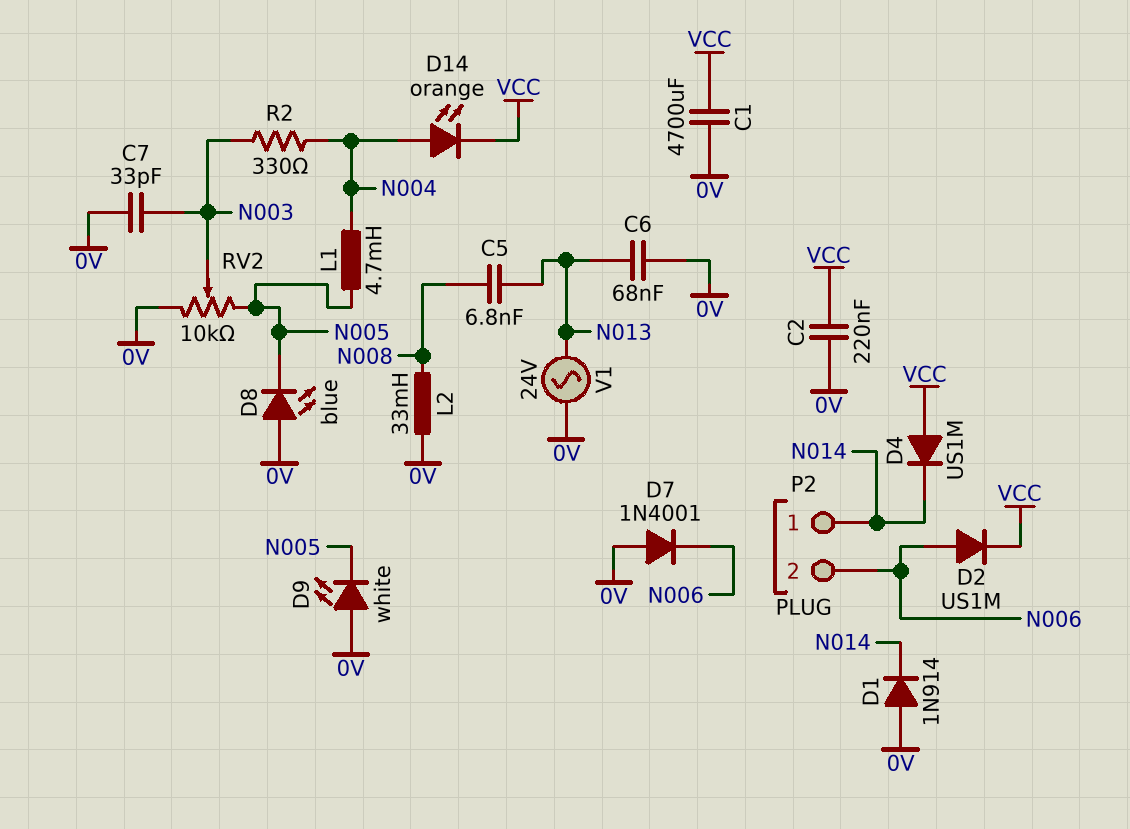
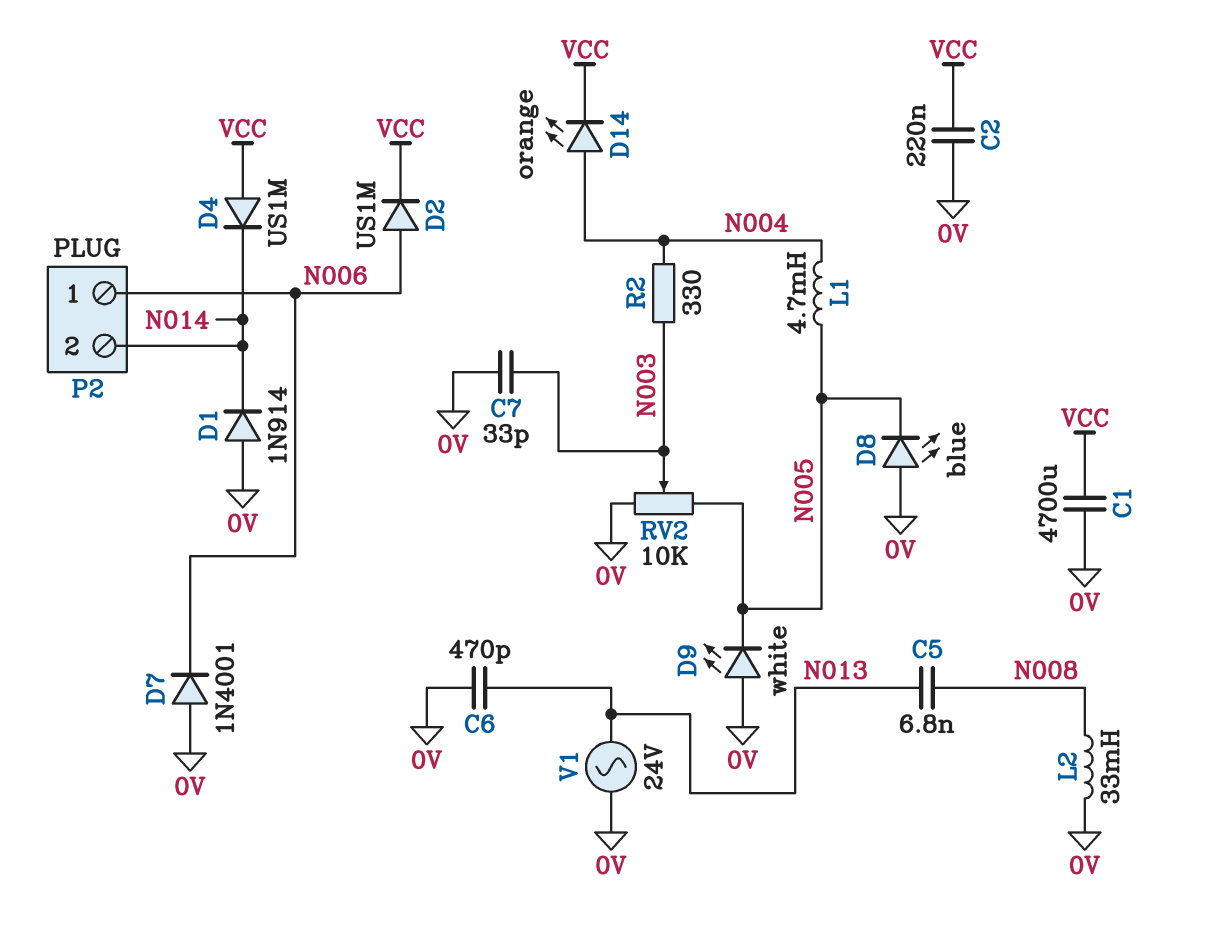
C6: 68nF (0V, N013) -> 470pF (0V, N013)
P2 pin 1: N014 -> N006
P2 pin 2: N006 -> N014

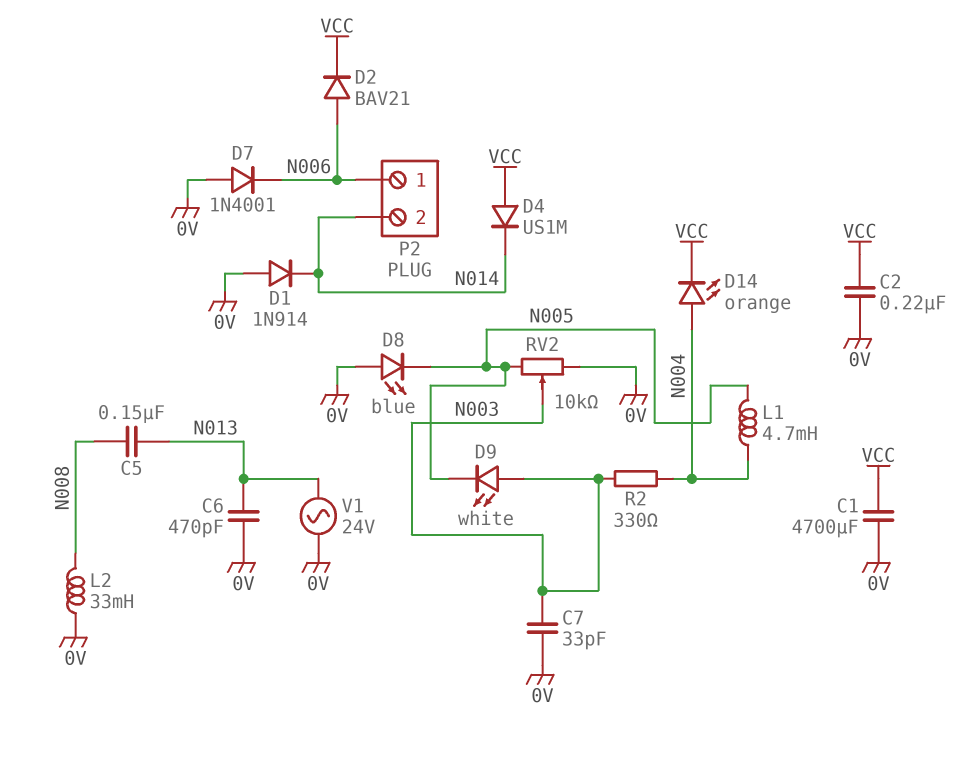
C5: 6.8nF (N008, N013) -> 150nF (N008, N013)
D2: diode US1M (A N006, K VCC) -> diode BAV21 (A N006, K VCC)
D9: LED white (A 0V, K N005) -> LED white (A N003, K N005)

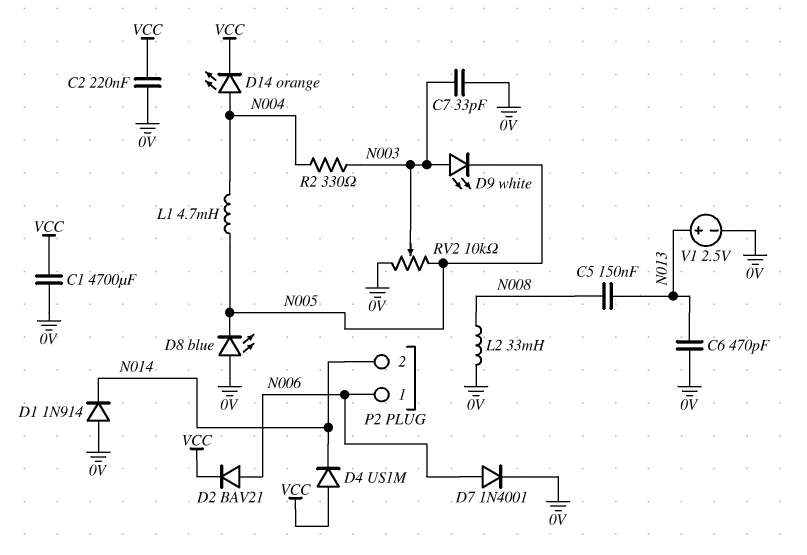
D7: diode 1N4001 (A 0V, K N006) -> diode 1N4001 (A N006, K 0V)
V1: AC 24V (0V, N013) -> 2.5V (plus N013, minus 0V)

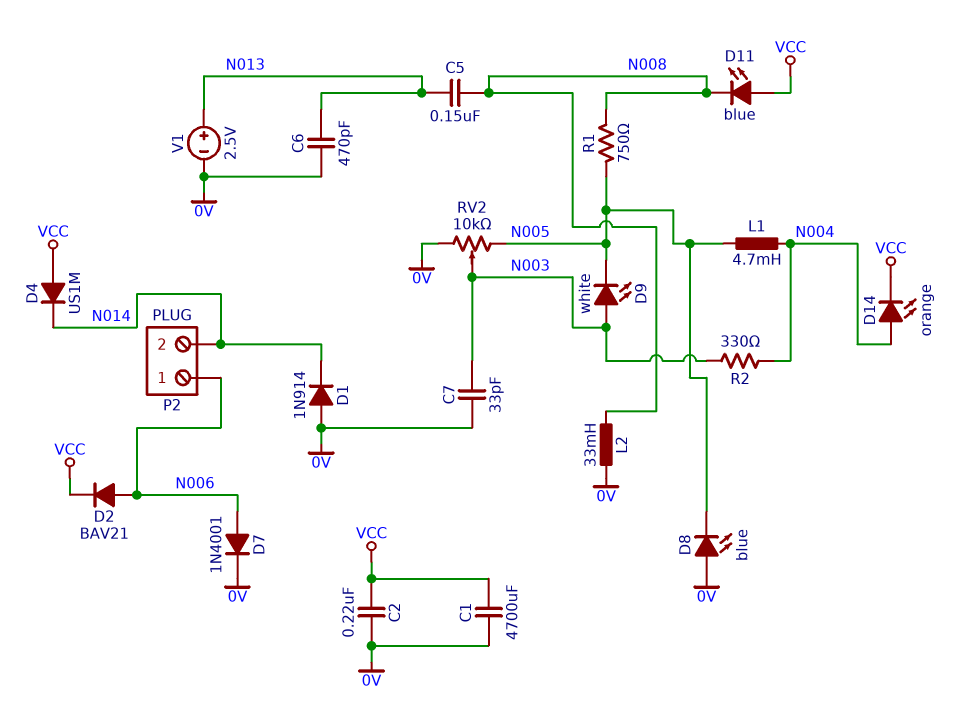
D11: none -> LED blue (A VCC, K N008)
R1: none -> 750 (N005, N008)

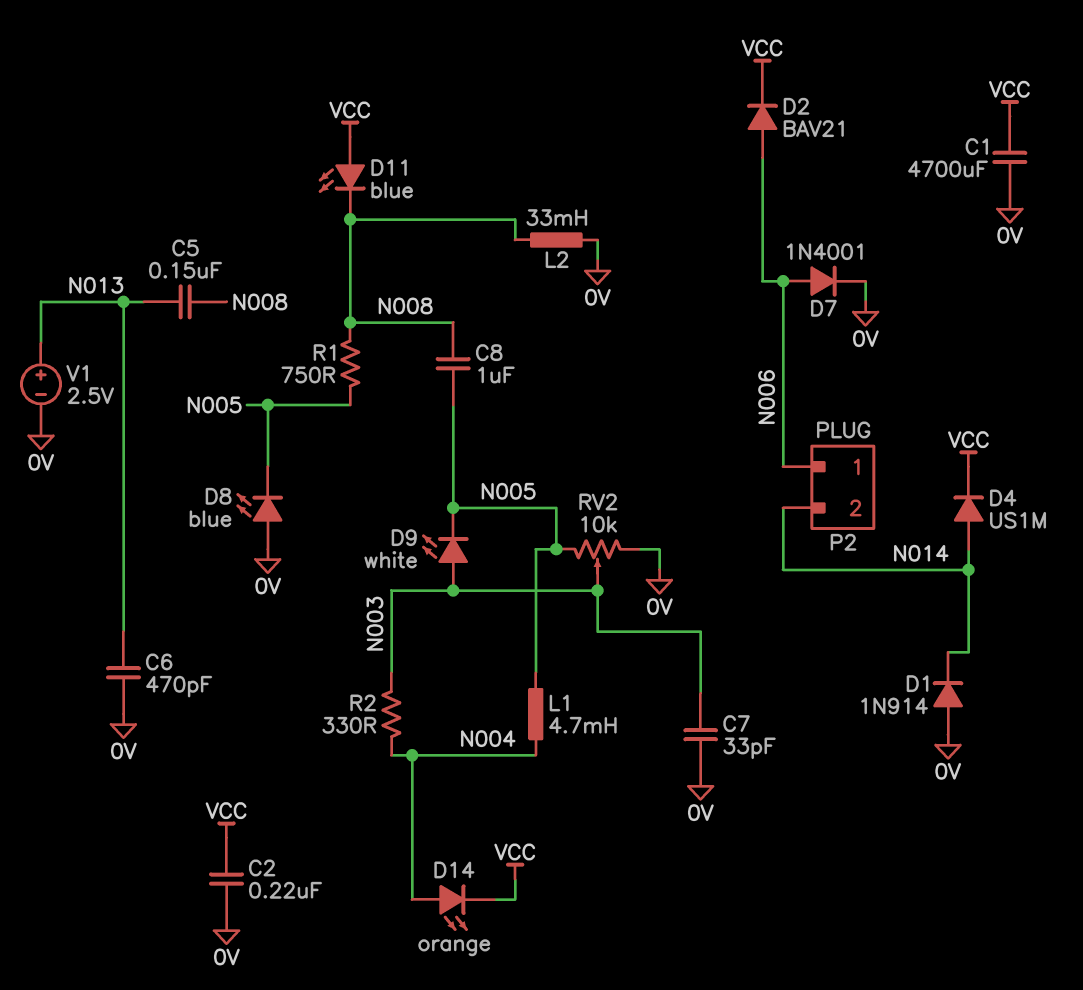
C8: none -> 1uF (N005, N008)
D4: diode US1M (A VCC, K N014) -> diode US1M (A N014, K VCC)

